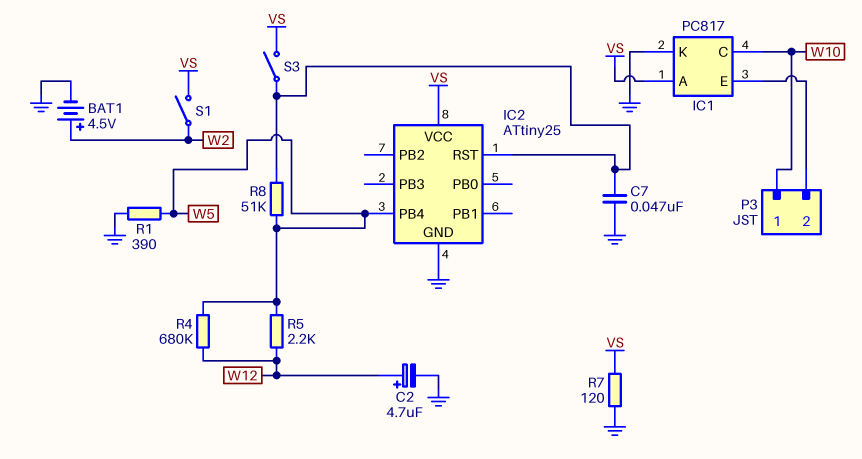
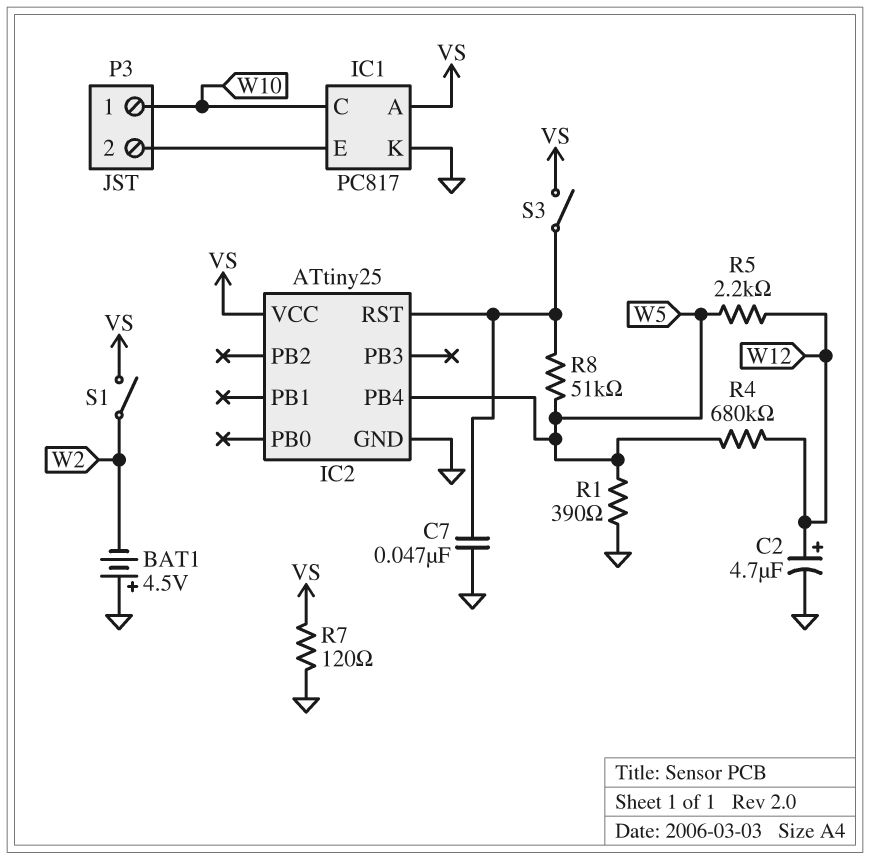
BAT1: 4.5V (plus W2, minus GND) -> 4.5V (plus GND, minus W2)

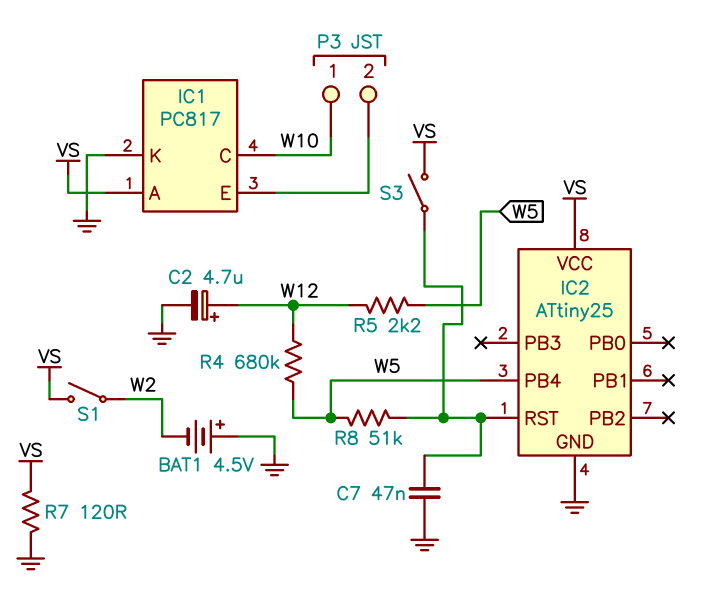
R1: 390 (GND, W5) -> none

